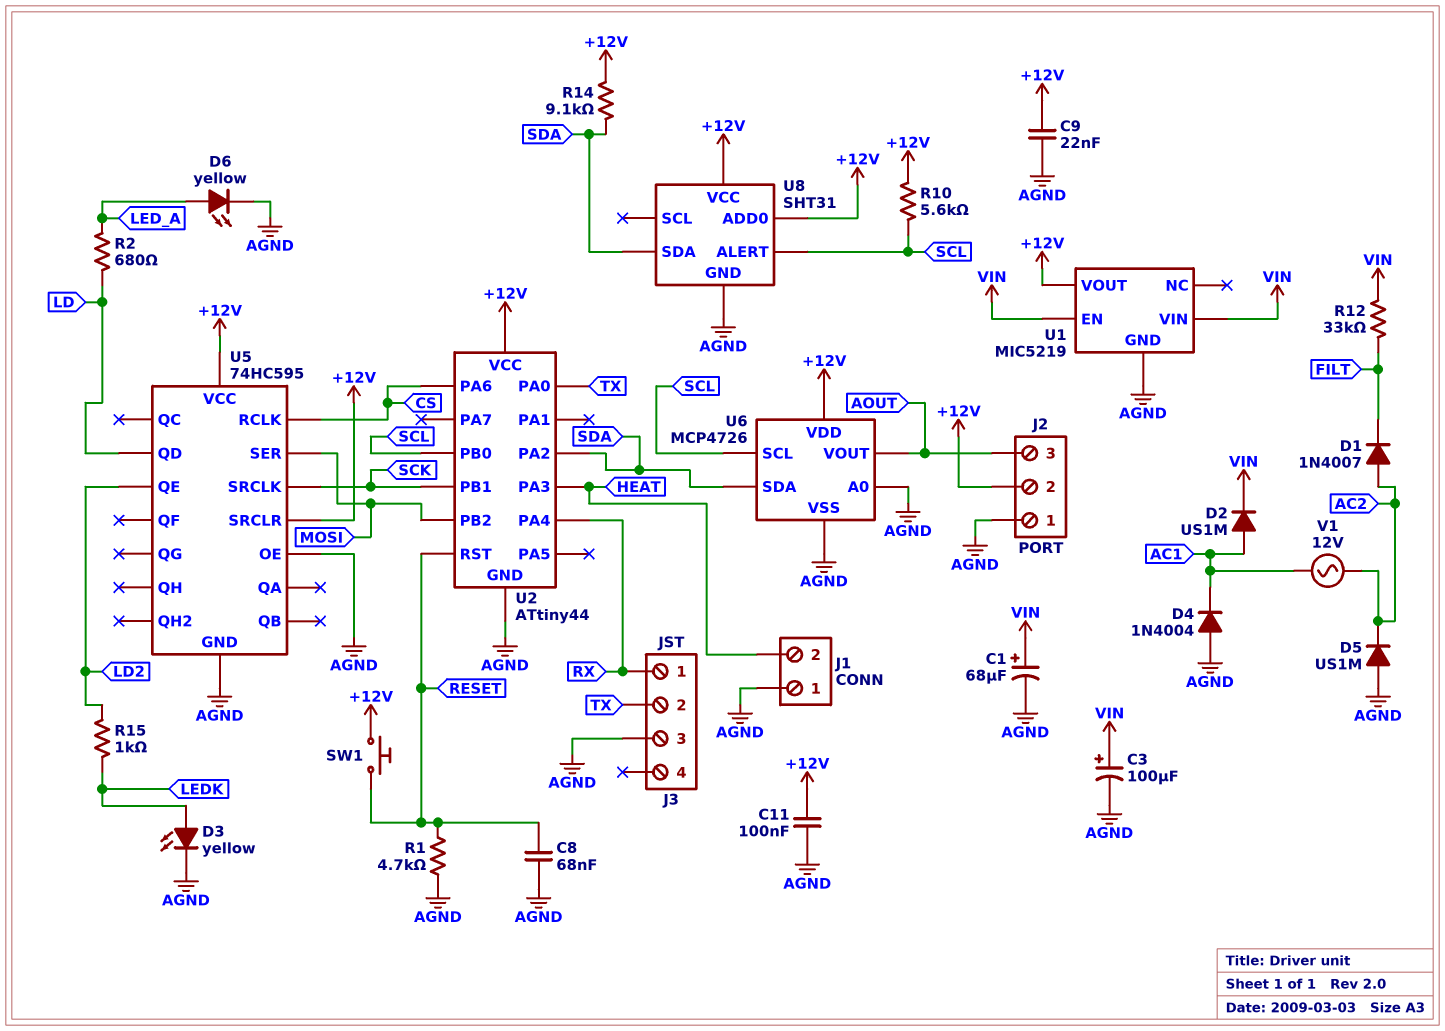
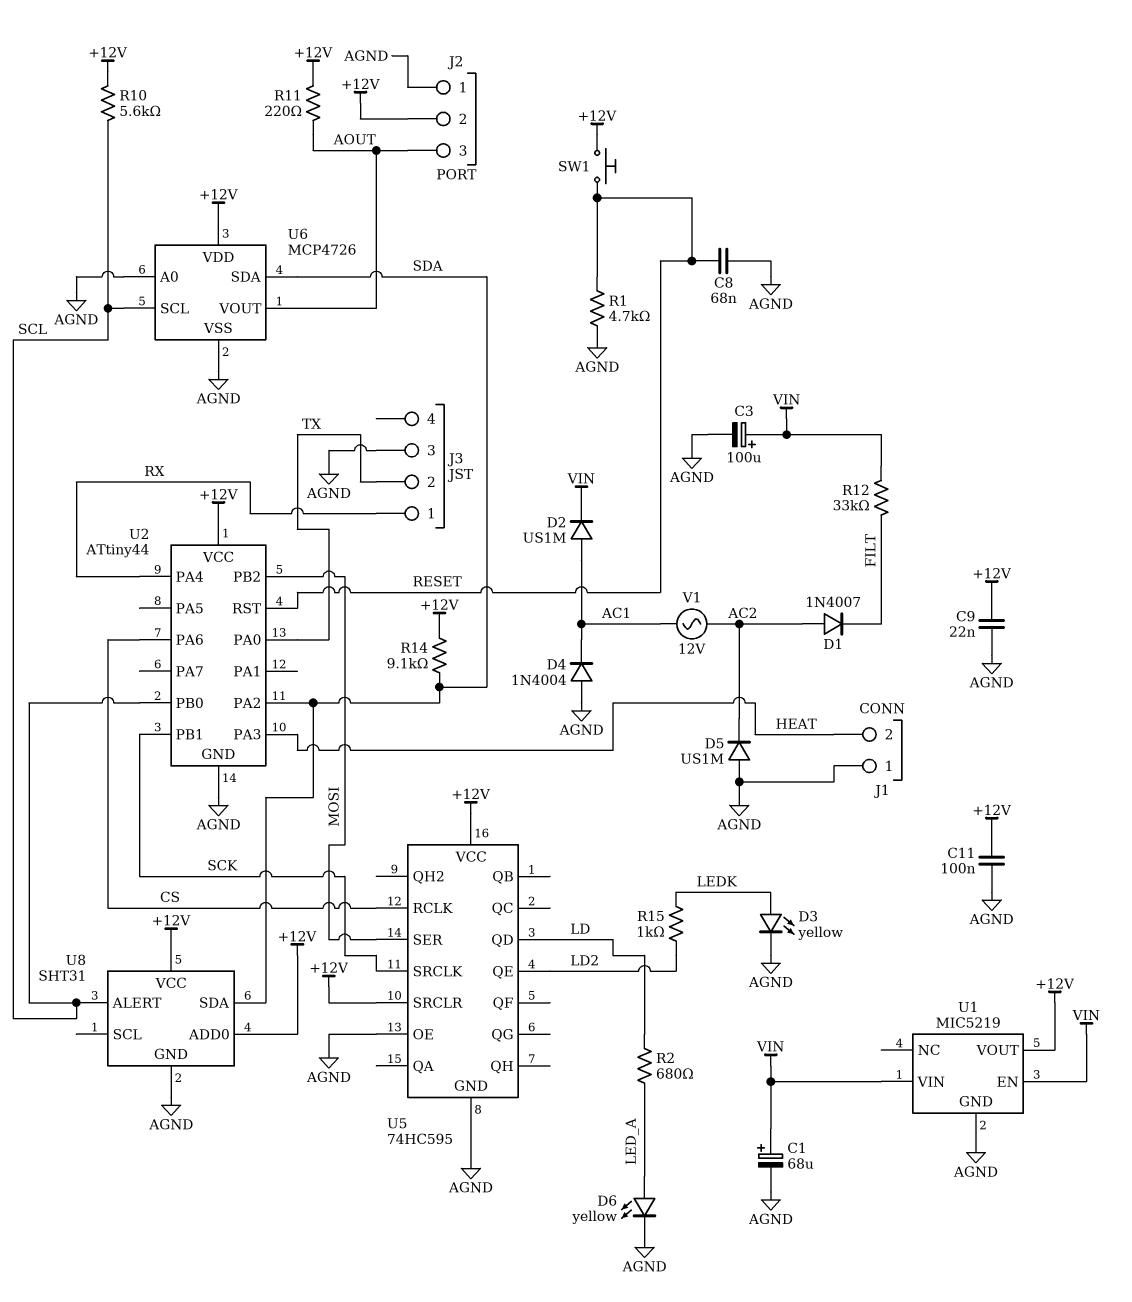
R11: none -> 220 (+12V, AOUT)

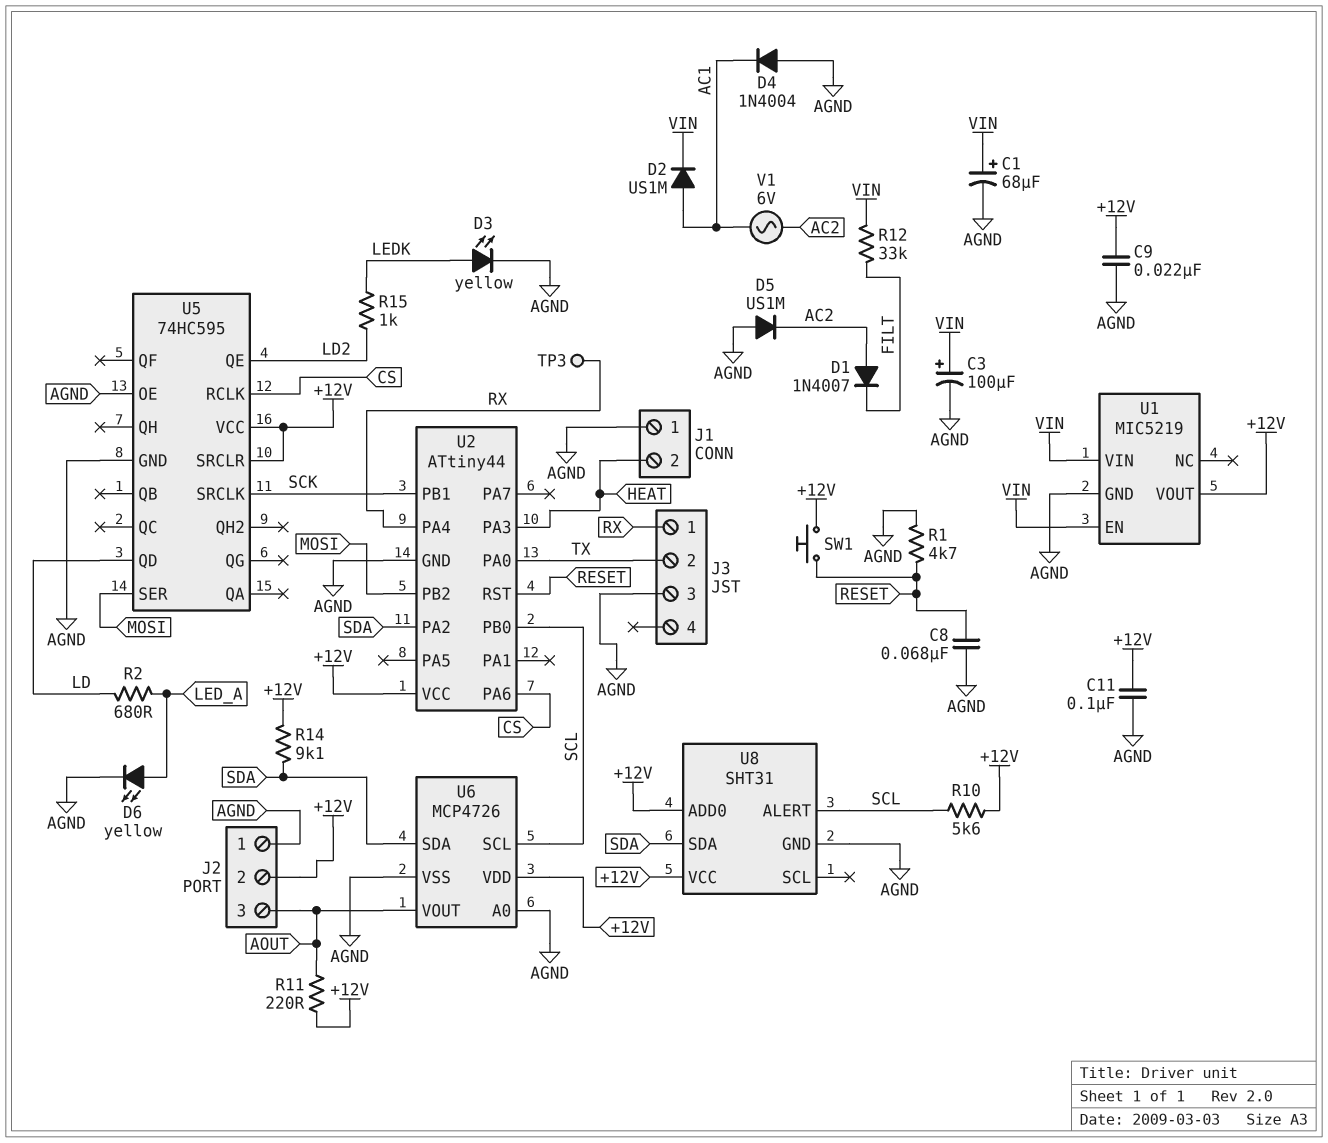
TP3: none -> test point (RX)
V1: AC 12V (AC1, AC2) -> AC 6V (AC1, AC2)

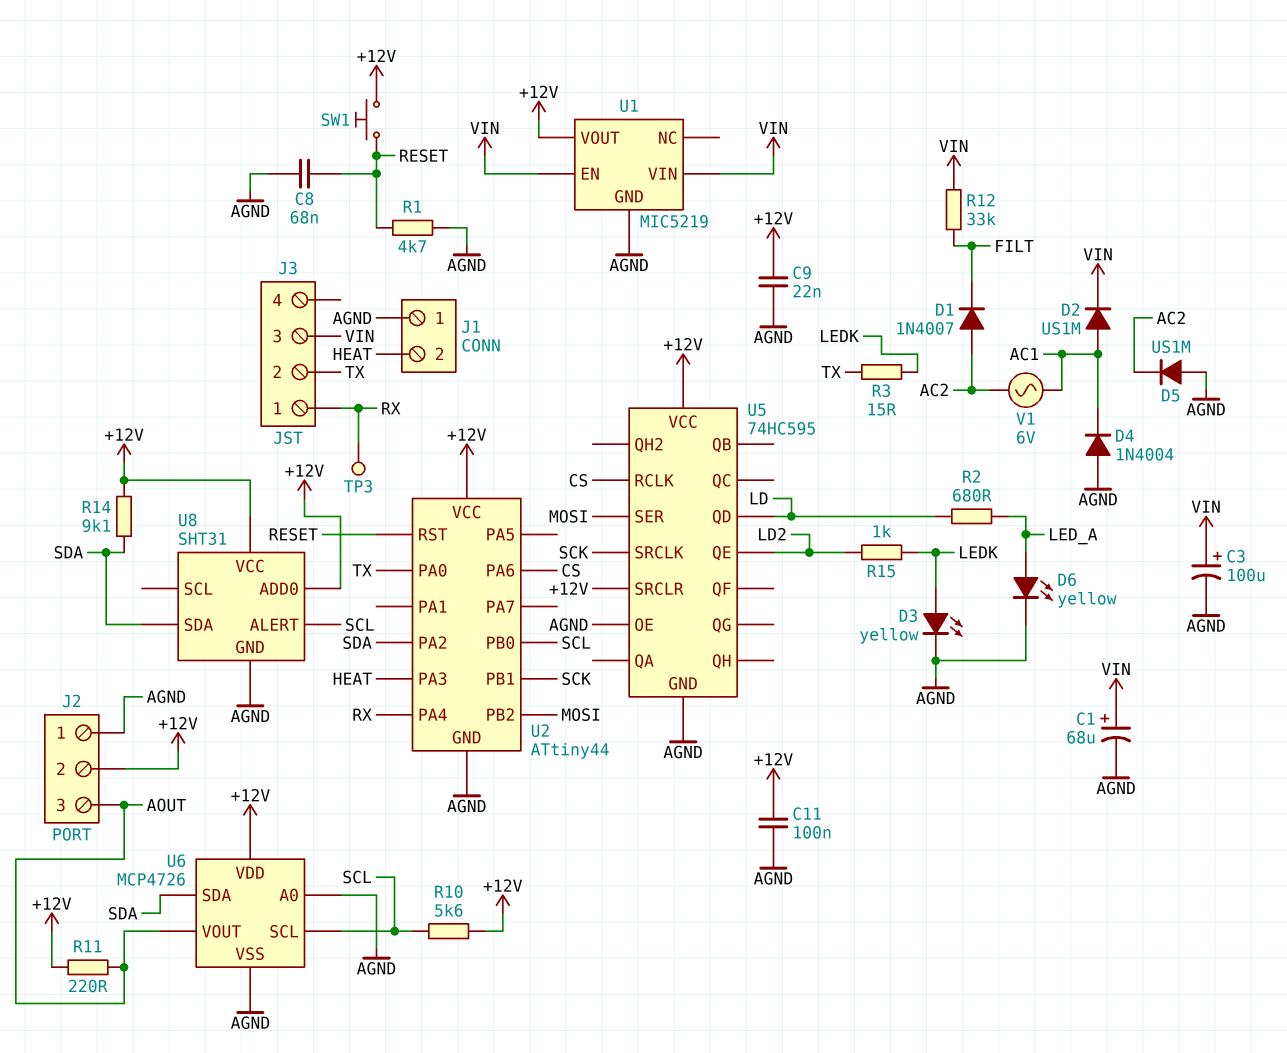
J3 pin 3: AGND -> VIN
R3: none -> 15 (LEDK, TX)

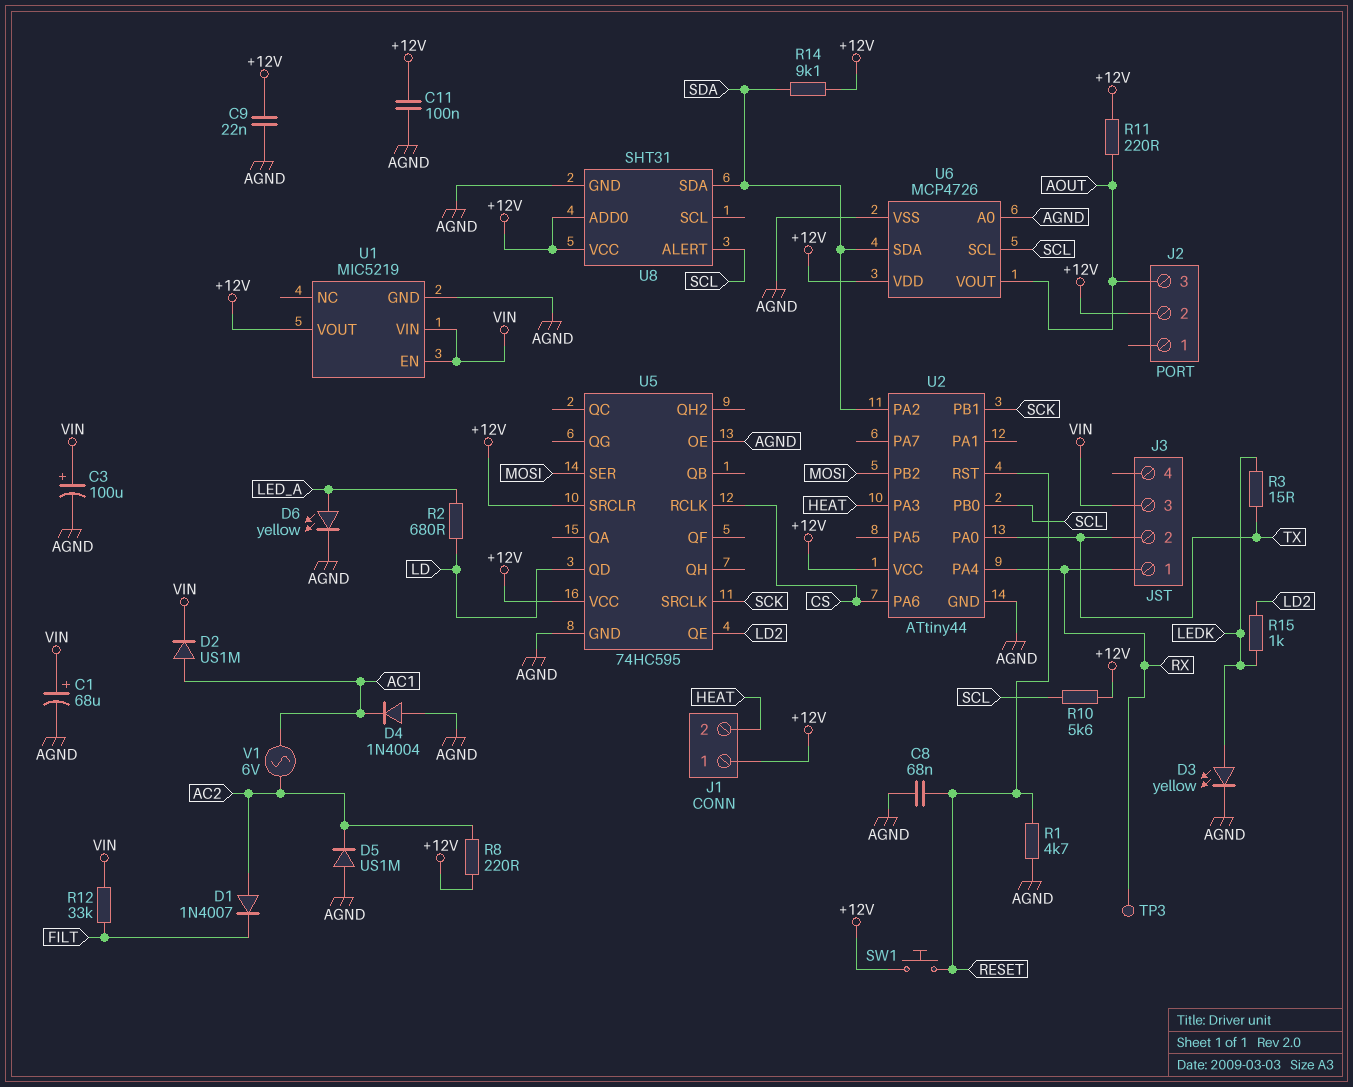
J1 pin 1: AGND -> +12V
J2 pin 1: AGND -> none
R8: none -> 220 (+12V, AC2)

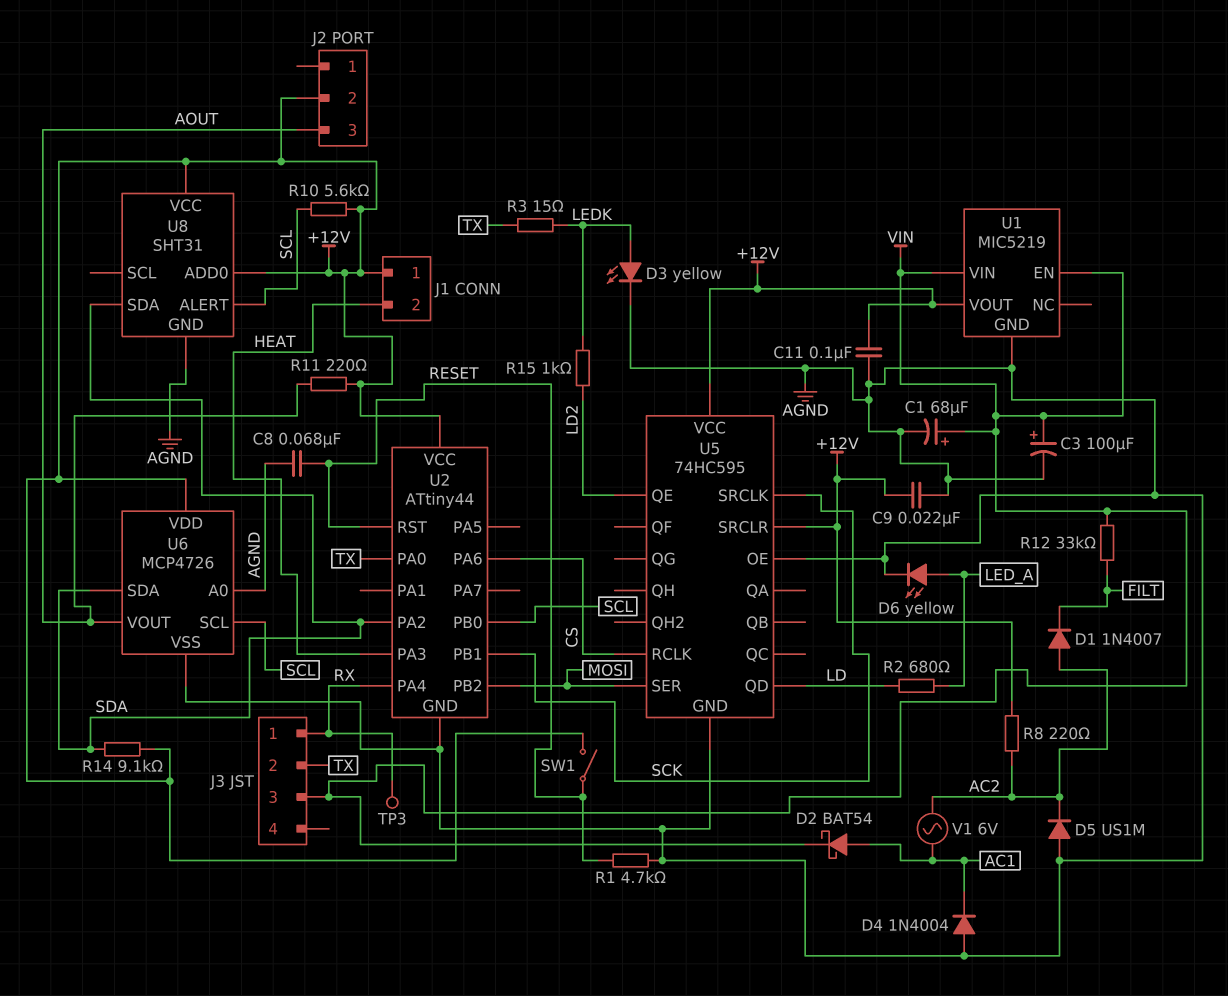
D2: diode US1M (A AC1, K VIN) -> schottky BAT54 (A AC1, K VIN)
SW1: button (+12V, RESET) -> switch (+12V, RESET)

